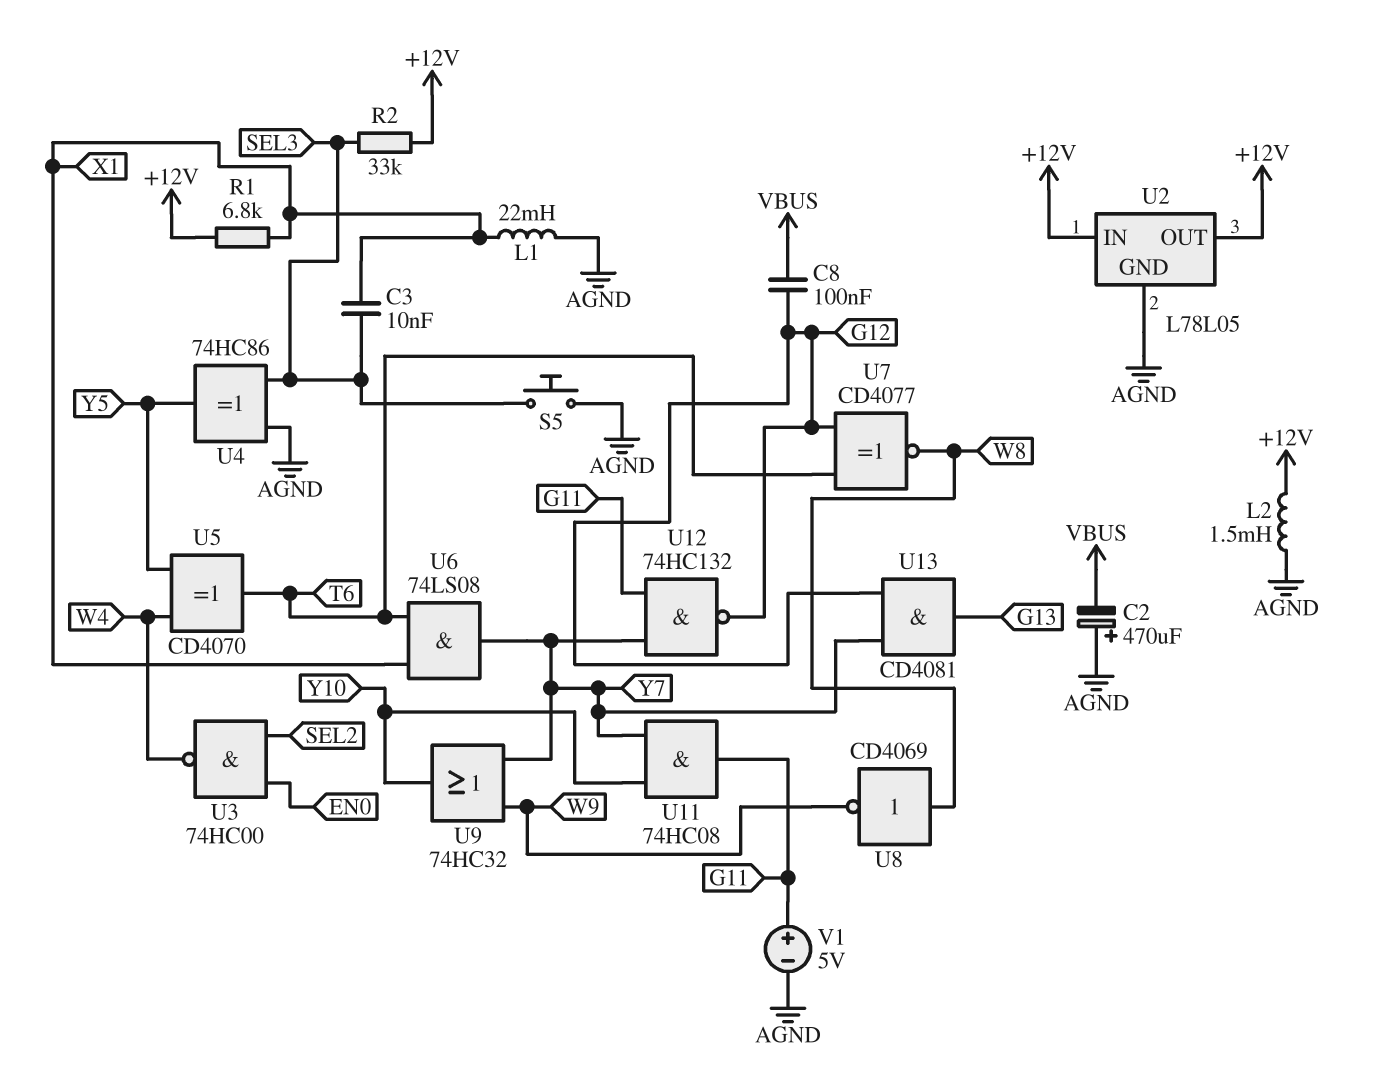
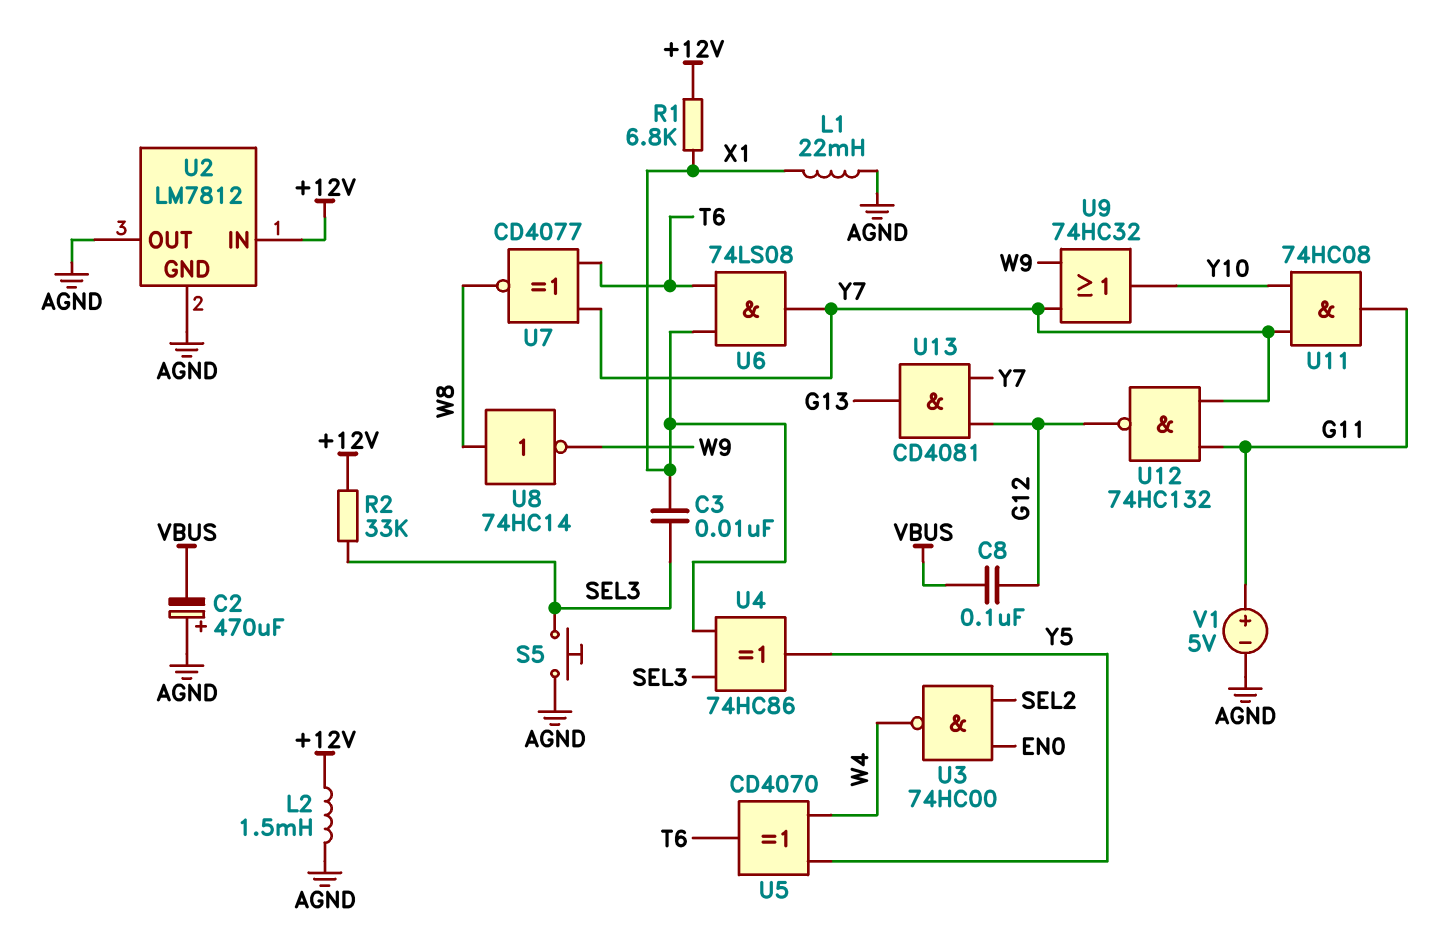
U2: L78L05 -> LM7812
U2 pin OUT: +12V -> AGND
U4: XOR 74HC86 (in AGND, in SEL3, out Y5) -> XOR 74HC86 (in SEL3, in X1, out Y5)
U7: XNOR CD4077 (in G12, in T6, out W8) -> XNOR CD4077 (in T6, in Y7, out W8)
U8: NOT CD4069 (in W8, out W9) -> NOT 74HC14 (in W8, out W9)

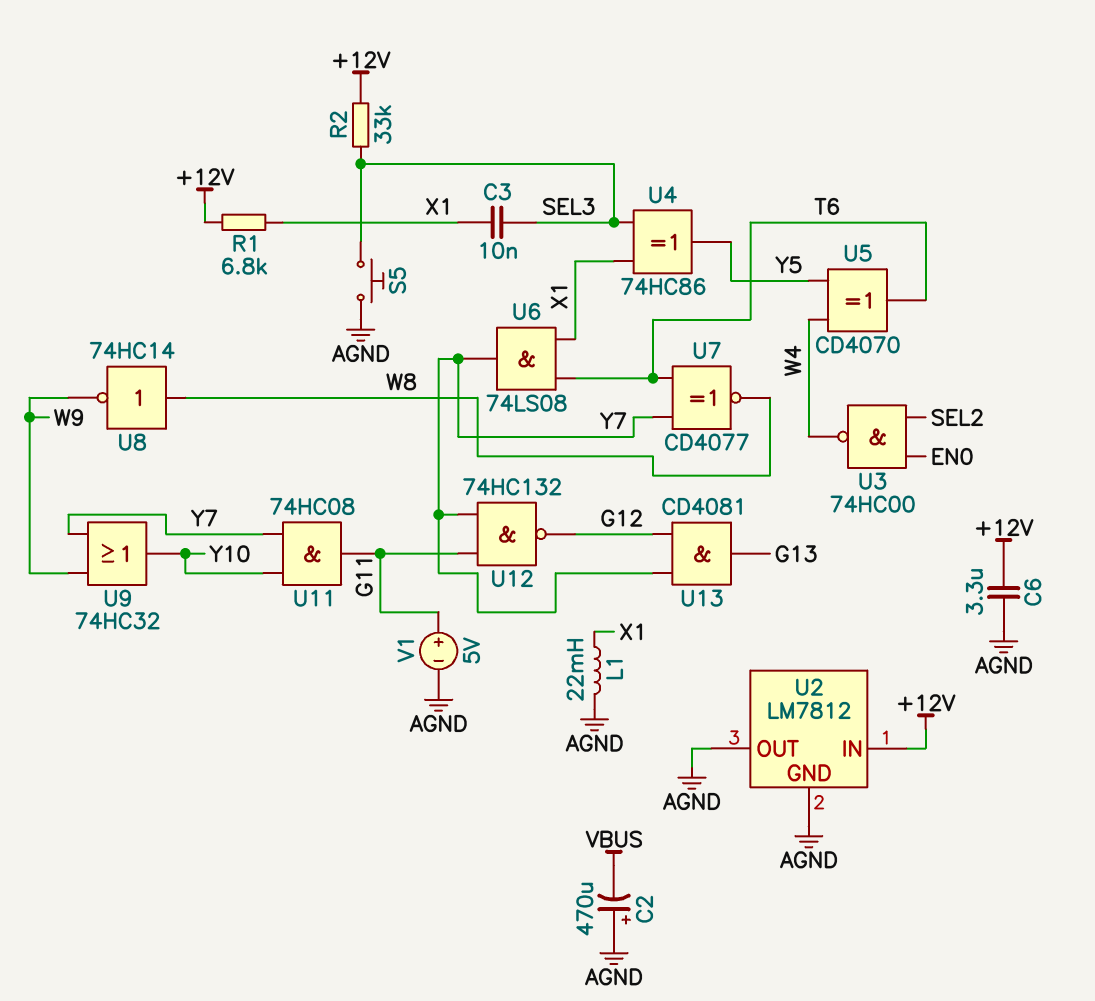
C6: none -> 3.3uF (+12V, AGND)
C8: 100nF (G12, VBUS) -> none
L2: 1.5mH (+12V, AGND) -> none

